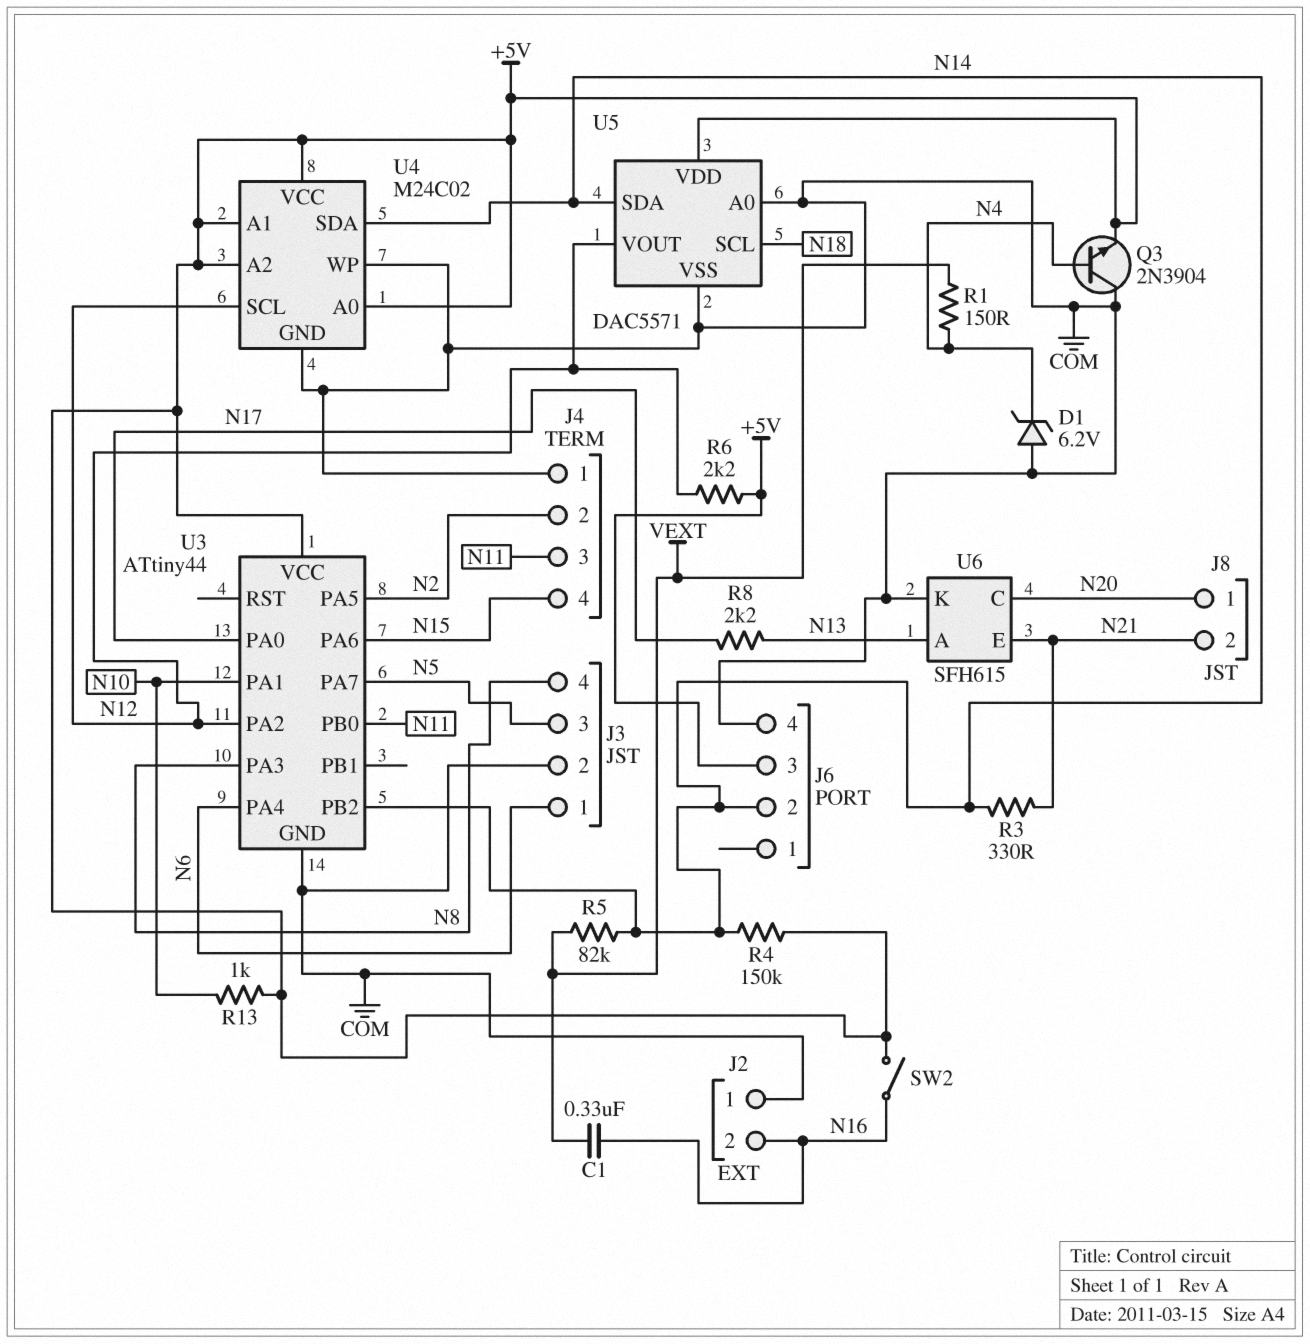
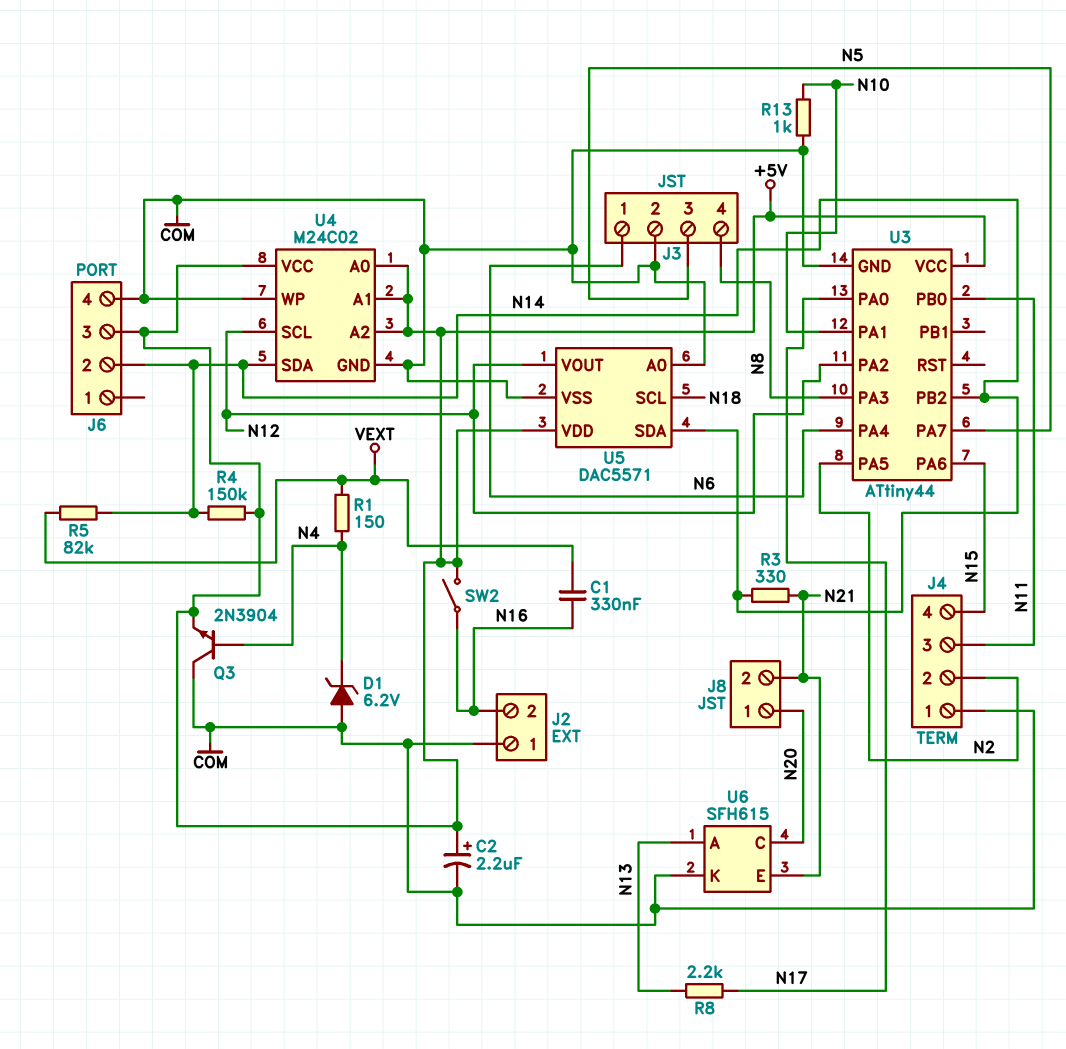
C2: none -> 2.2uF (plus +5V, minus COM)
R6: 2.2k (+5V, N12) -> none
R13: 1k (+5V, N10) -> 1k (COM, N10)

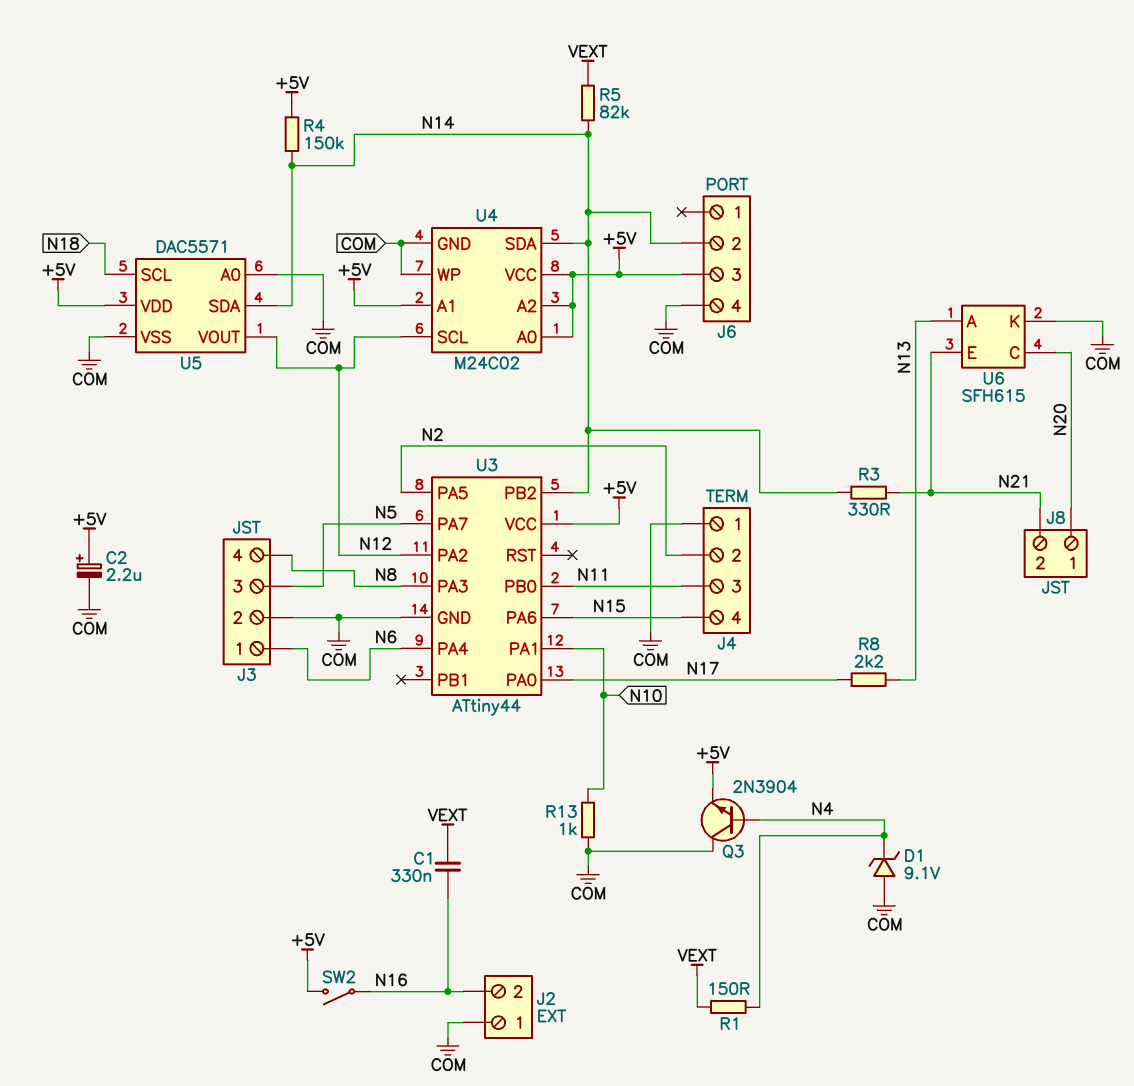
D1: zener 6.2V (A COM, K N4) -> zener 9.1V (A COM, K N4)

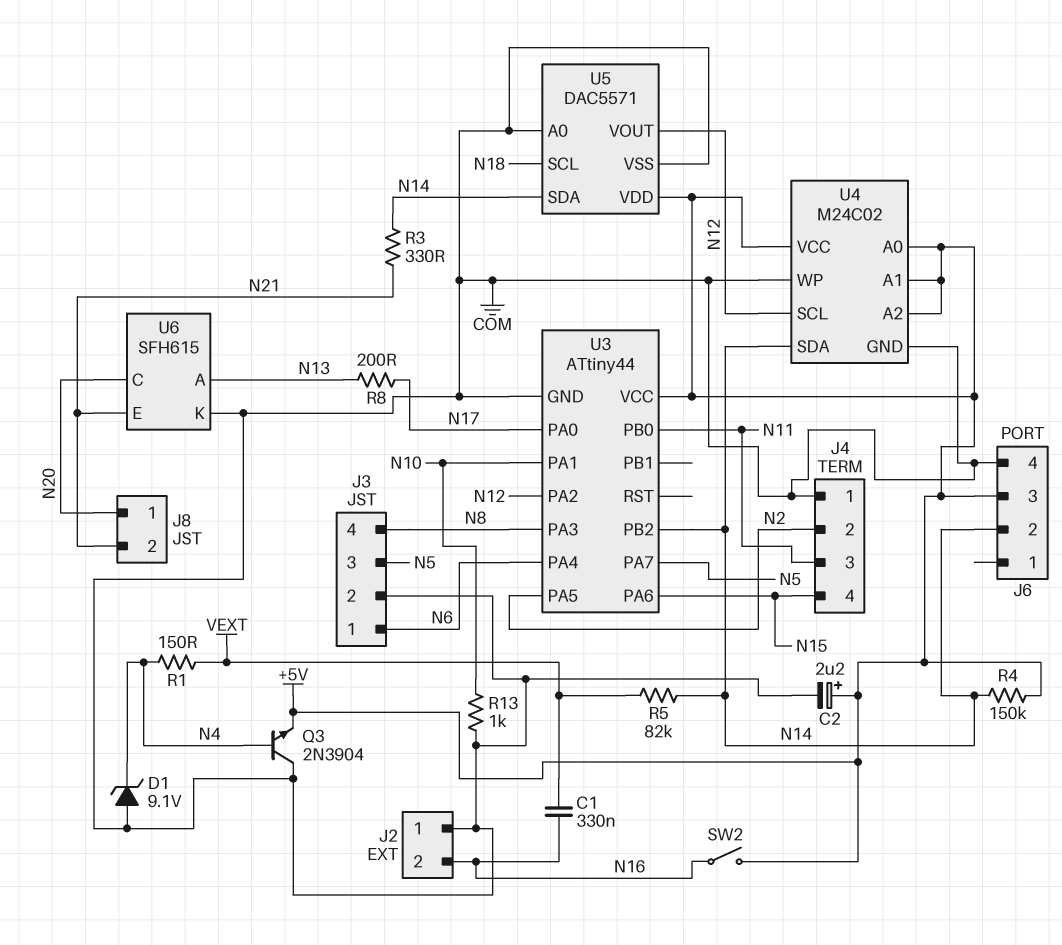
R8: 2.2k (N13, N17) -> 200 (N13, N17)

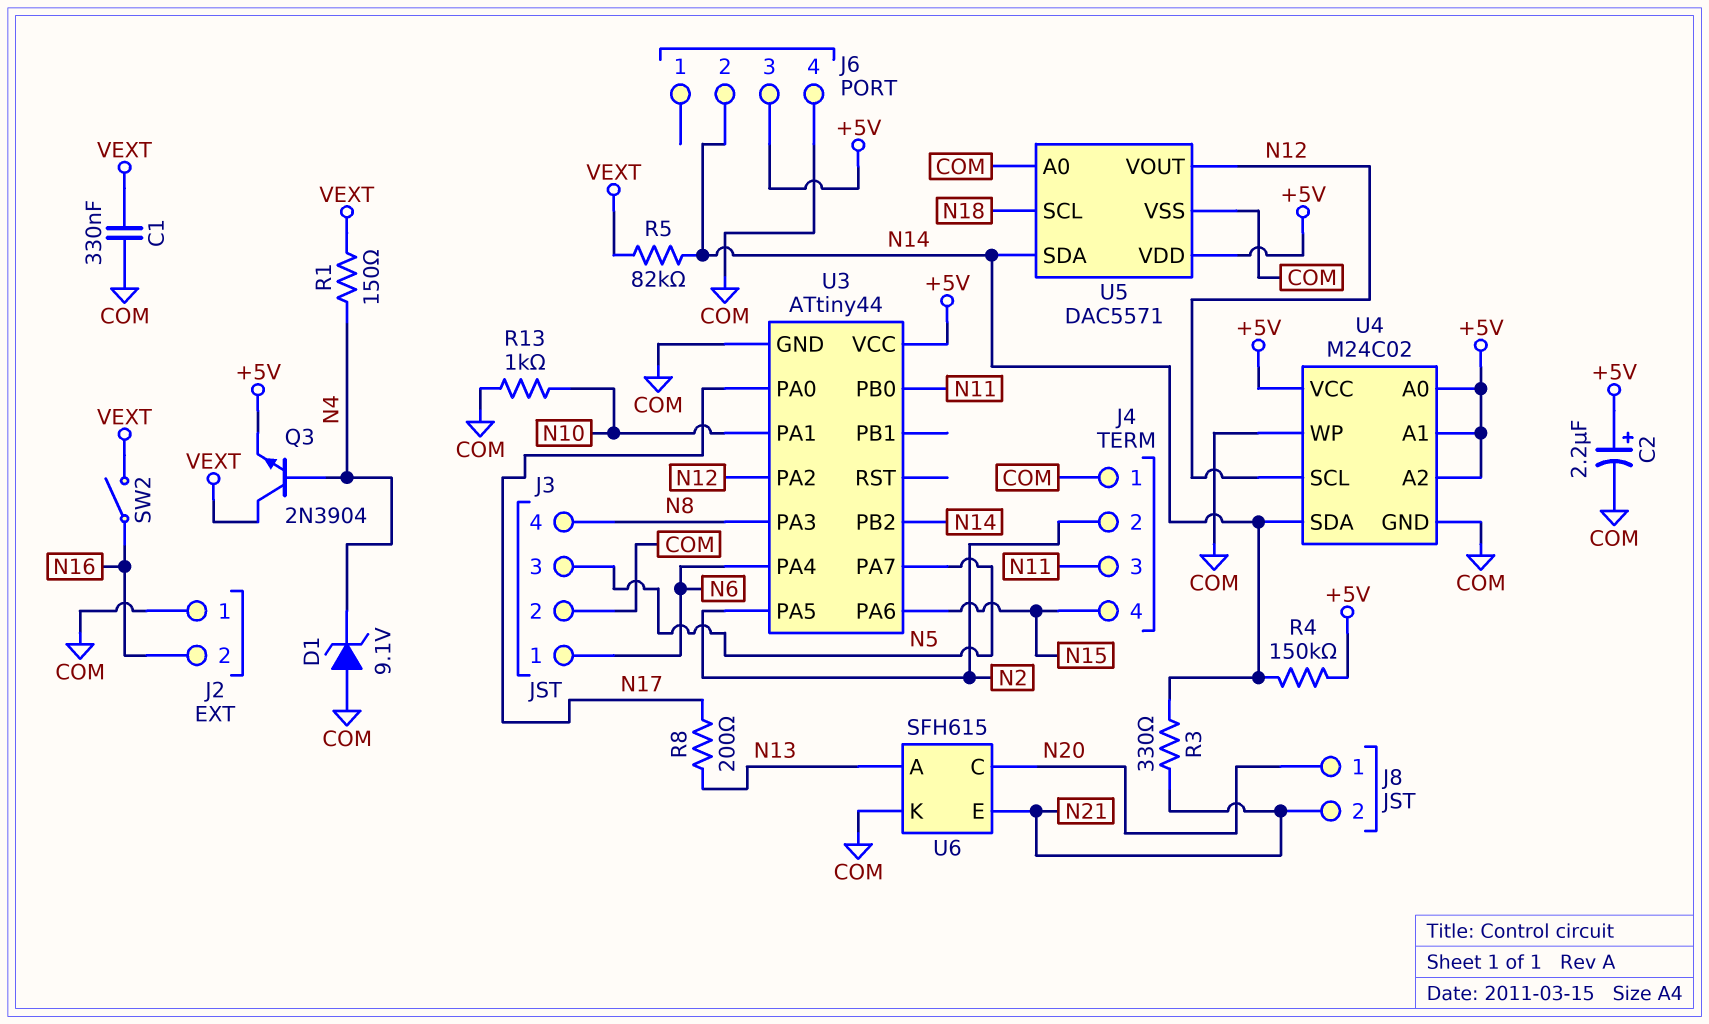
C1: 330nF (N16, VEXT) -> 330nF (COM, VEXT)
Q3: NPN 2N3904 (B N4, C COM, E +5V) -> NPN 2N3904 (B N4, C VEXT, E +5V)
SW2: switch (+5V, N16) -> switch (N16, VEXT)

